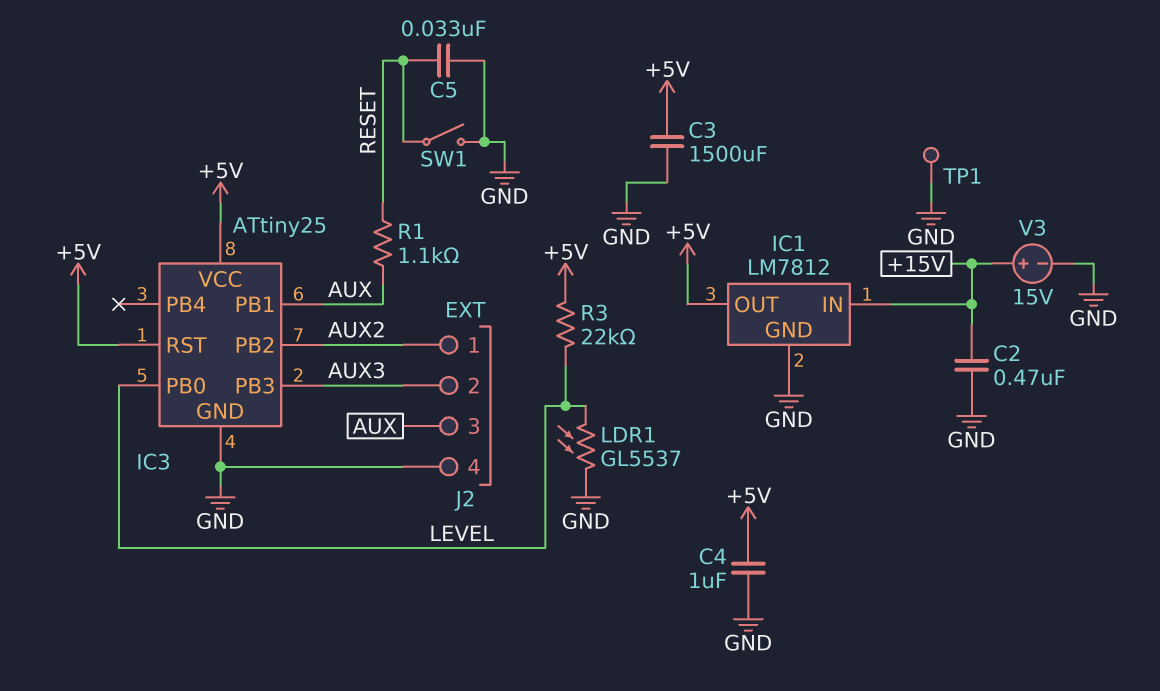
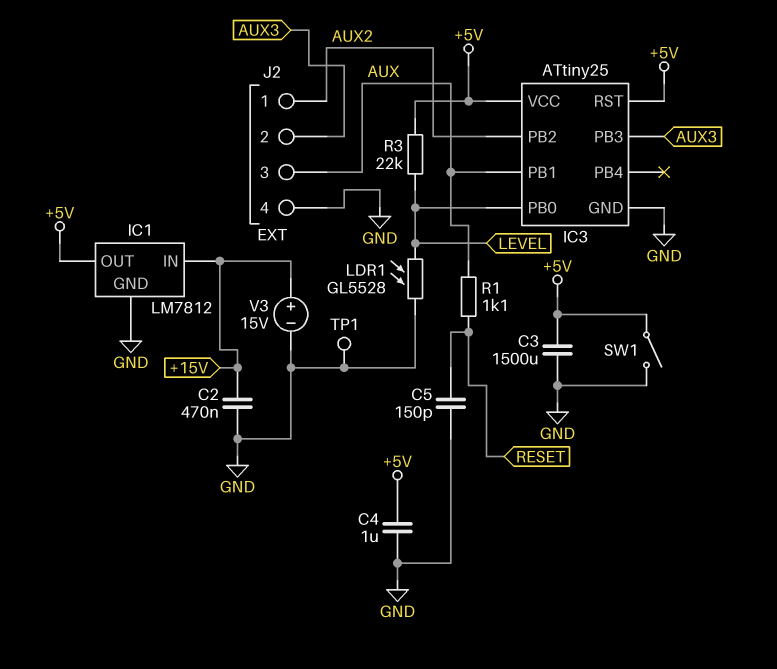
C5: 33nF (GND, RESET) -> 150pF (GND, RESET)
LDR1: GL5537 (GND, LEVEL) -> GL5528 (GND, LEVEL)
SW1: switch (GND, RESET) -> switch (+5V, GND)

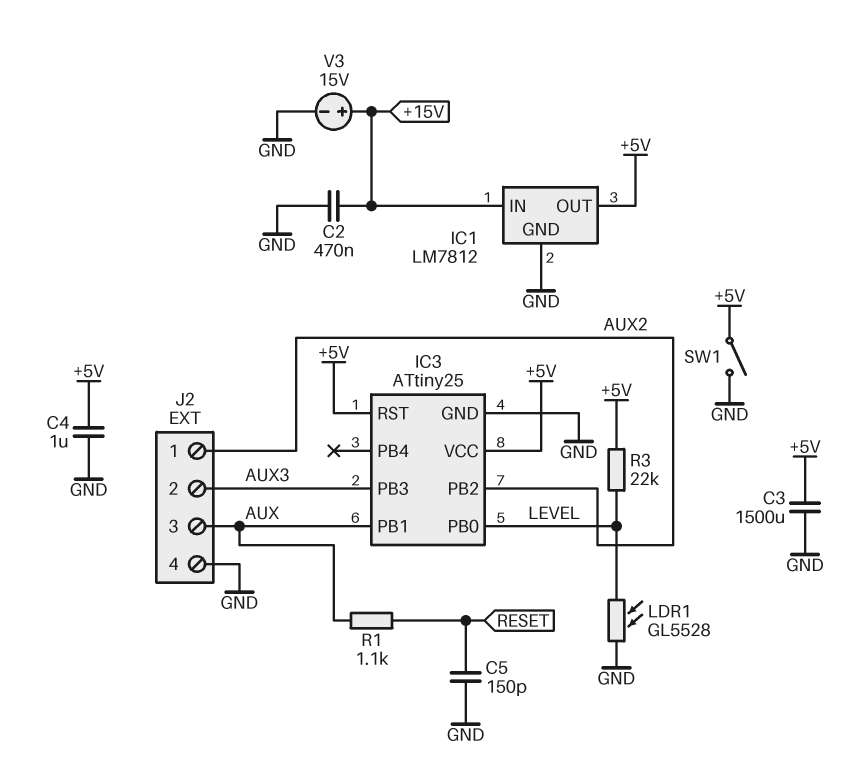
TP1: test point (GND) -> none

